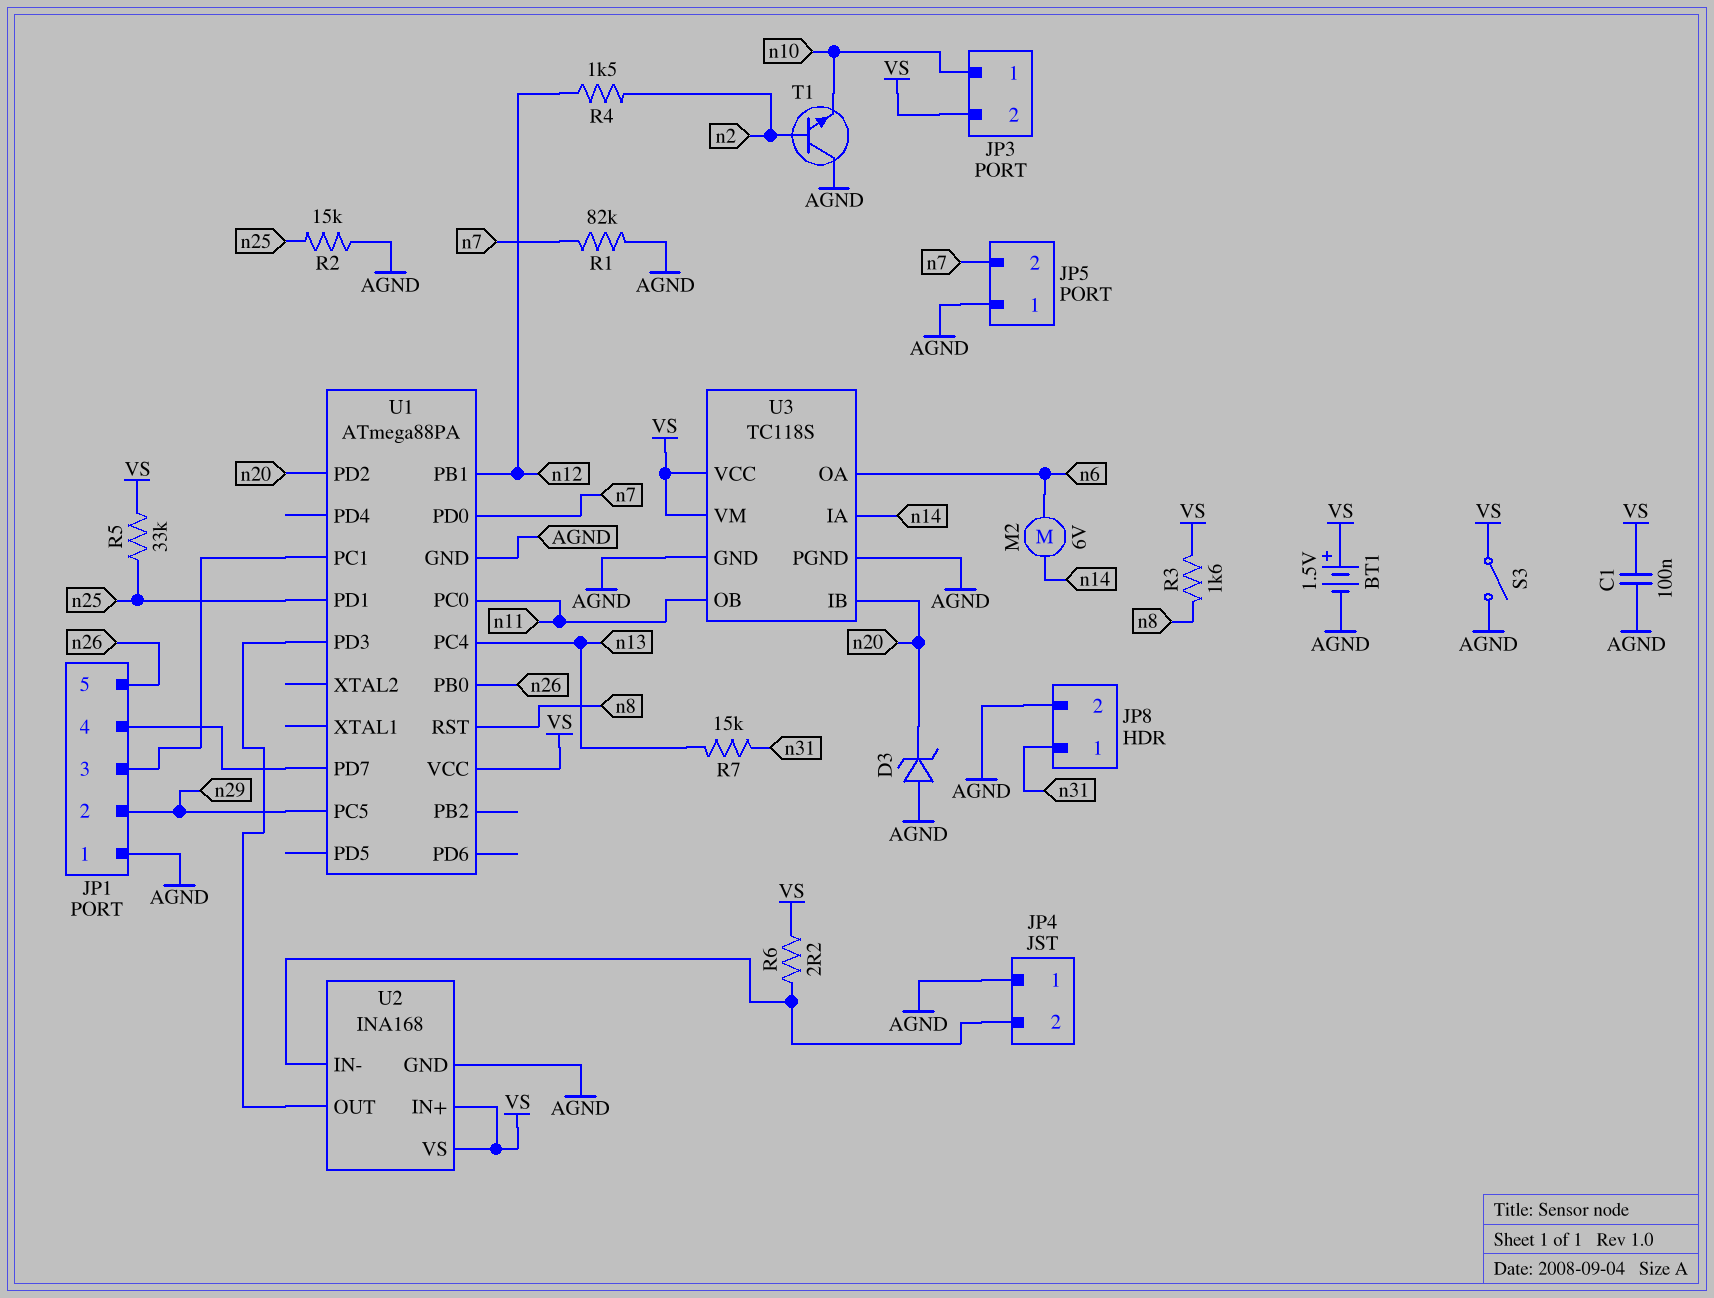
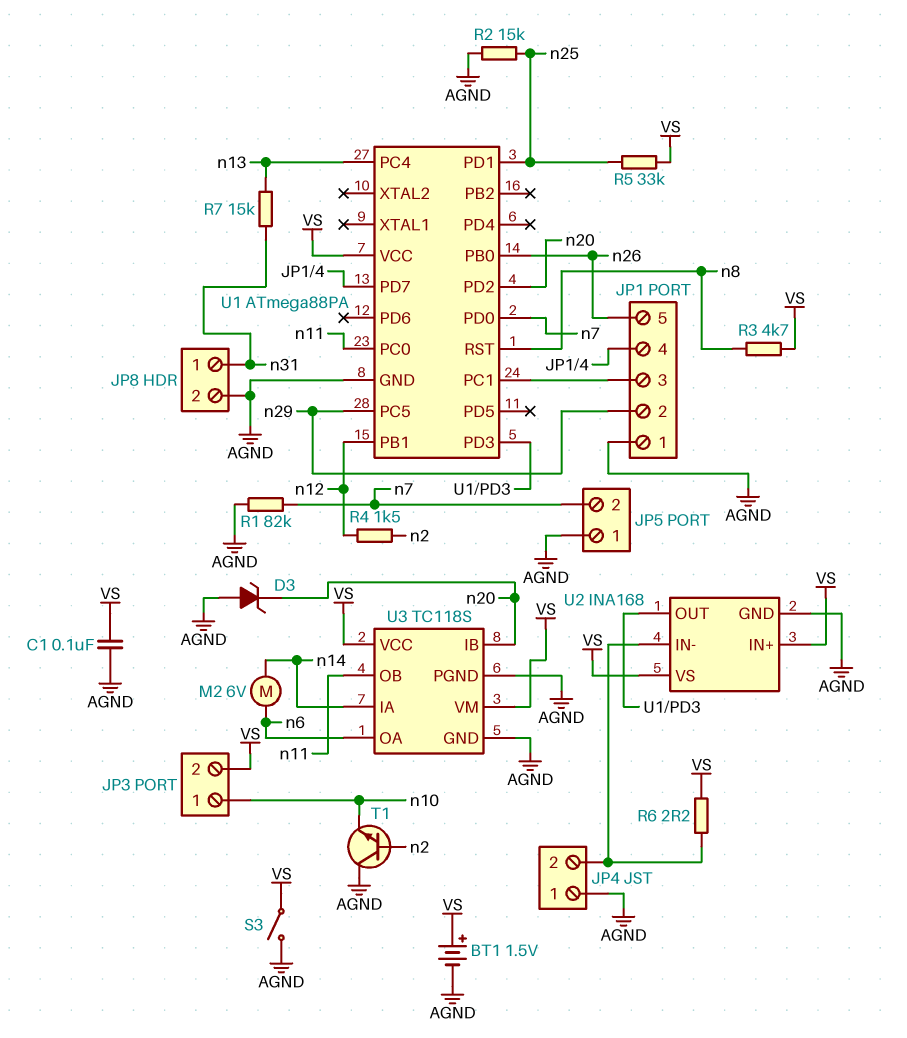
R3: 1.6k (VS, n8) -> 4.7k (VS, n8)

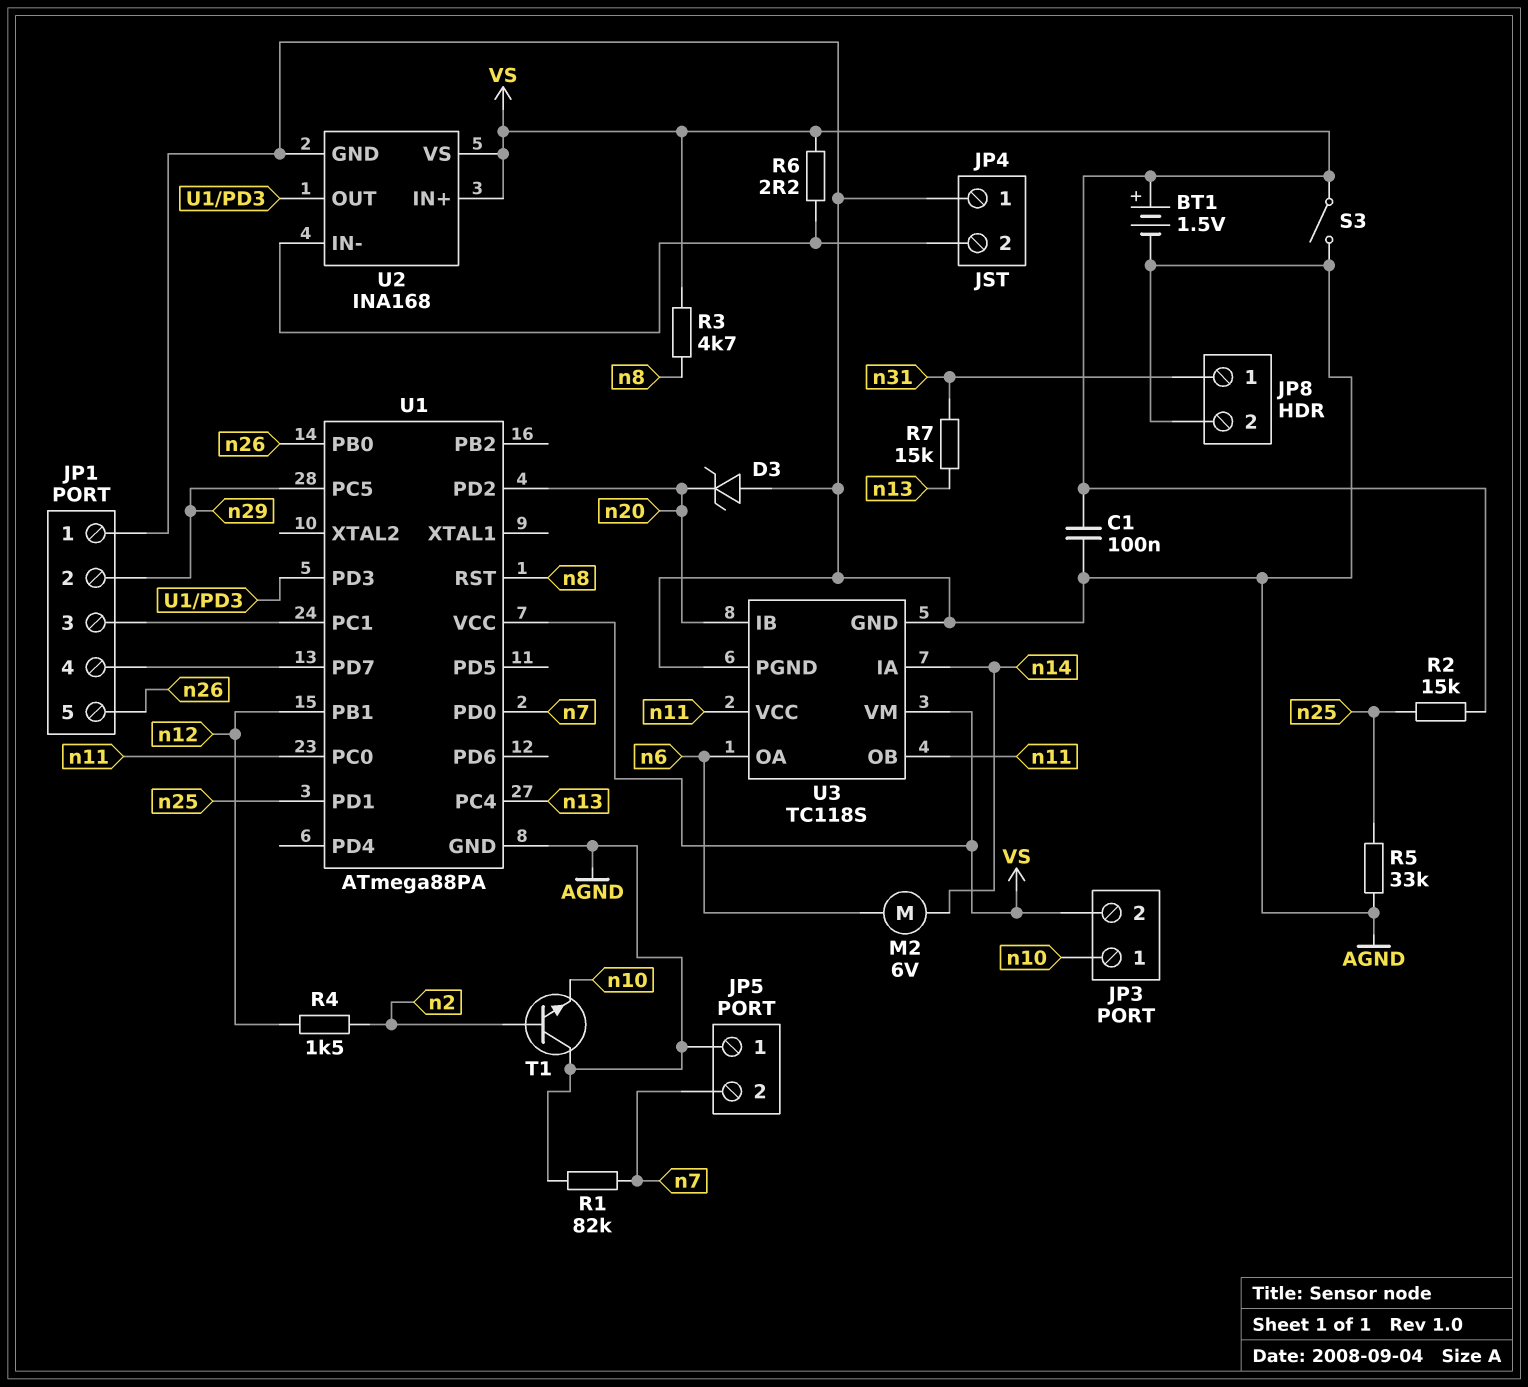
R2: 15k (AGND, n25) -> 15k (VS, n25)
R5: 33k (VS, n25) -> 33k (AGND, n25)
U3 pin VCC: VS -> n11

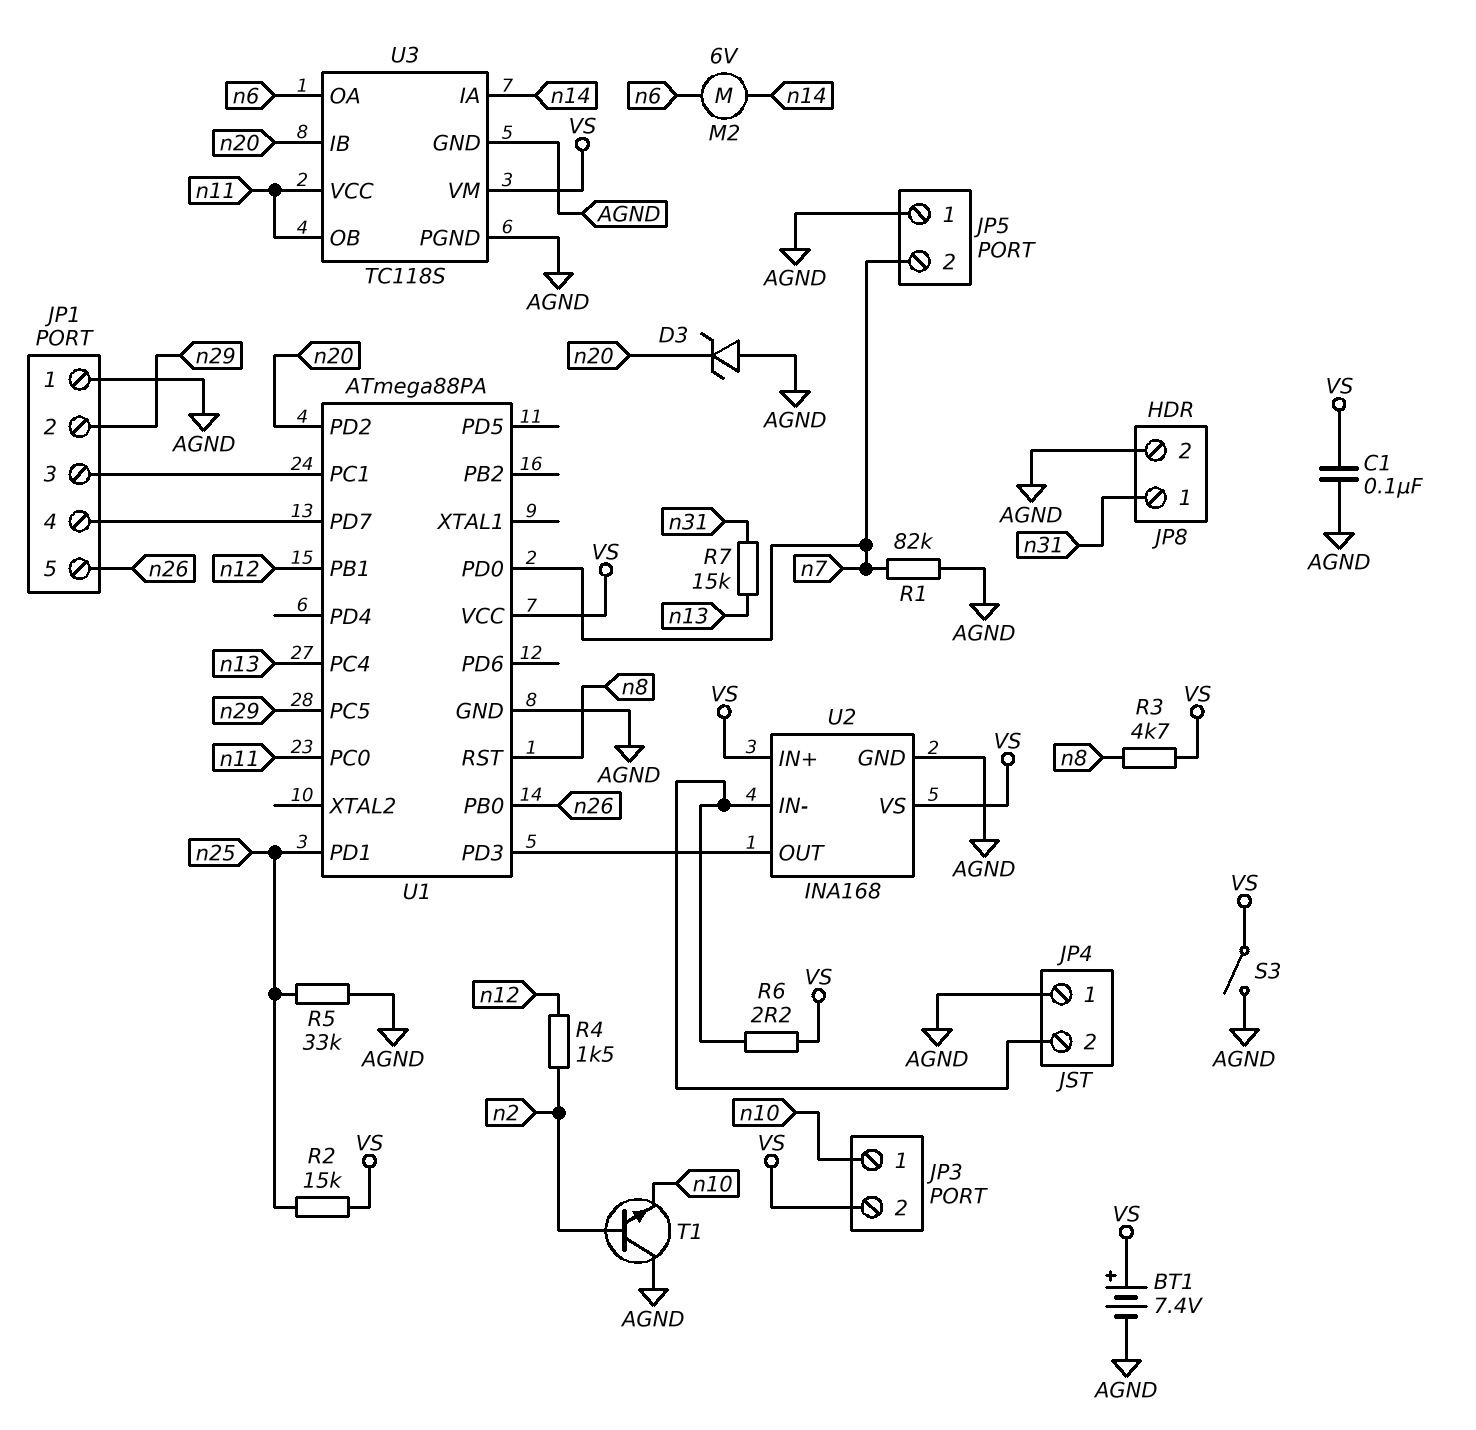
BT1: 1.5V (plus VS, minus AGND) -> 7.4V (plus VS, minus AGND)

